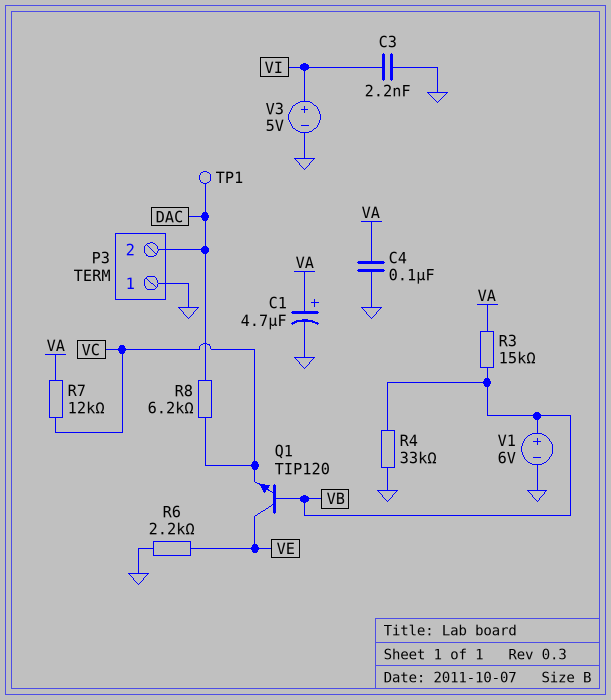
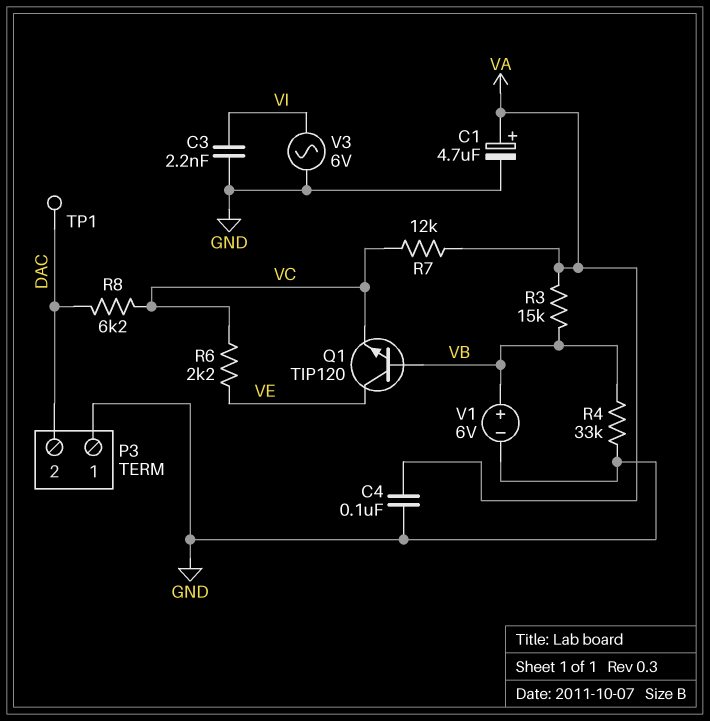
R6: 2.2k (GND, VE) -> 2.2k (VC, VE)
V3: 5V (plus VI, minus GND) -> AC 6V (GND, VI)

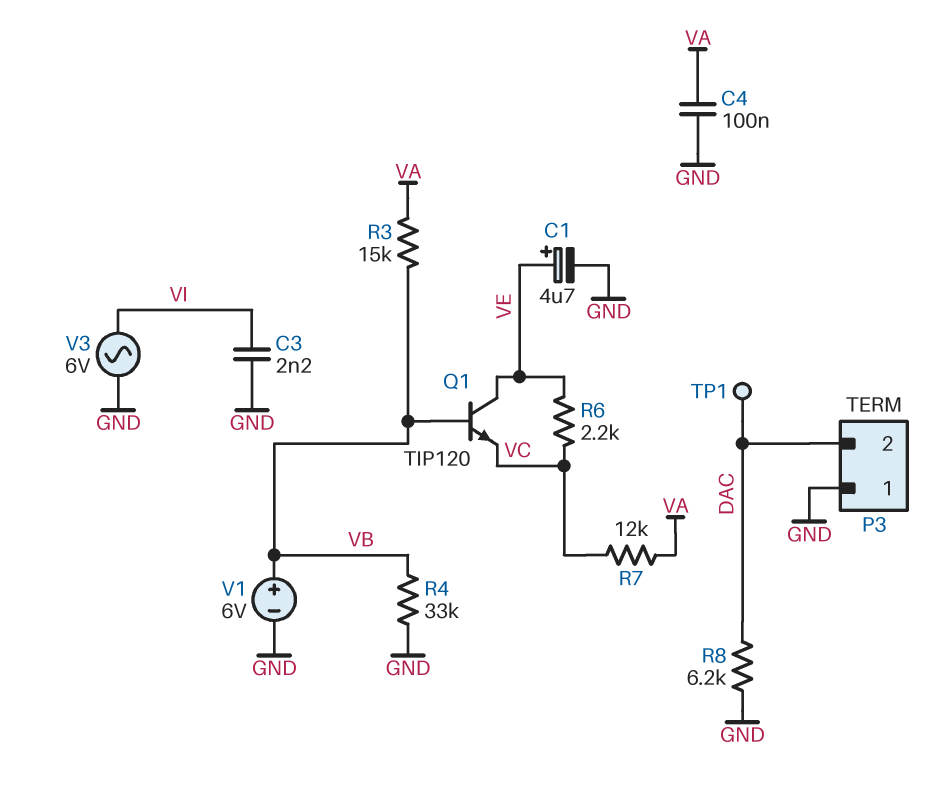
C1: 4.7uF (plus VA, minus GND) -> 4.7uF (plus VE, minus GND)
R8: 6.2k (DAC, VC) -> 6.2k (DAC, GND)

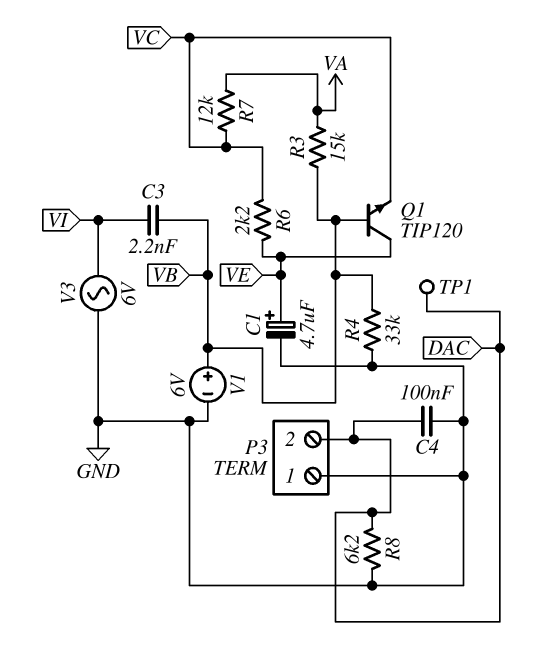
C3: 2.2nF (GND, VI) -> 2.2nF (VB, VI)
C4: 100nF (GND, VA) -> 100nF (DAC, GND)

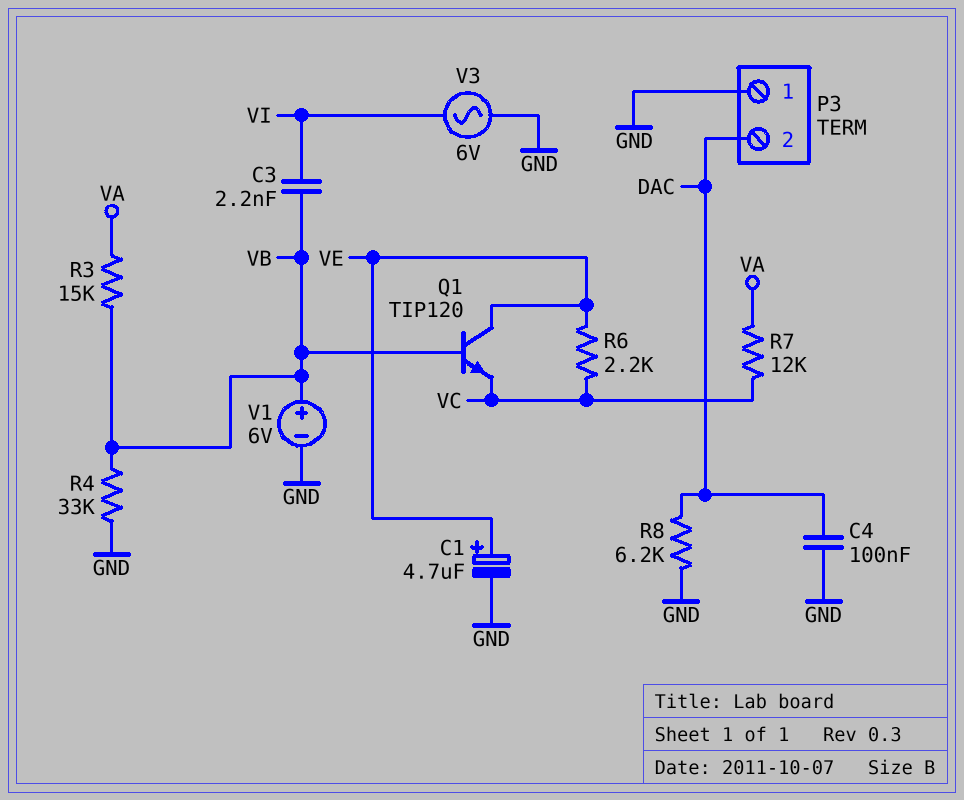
TP1: test point (DAC) -> none

